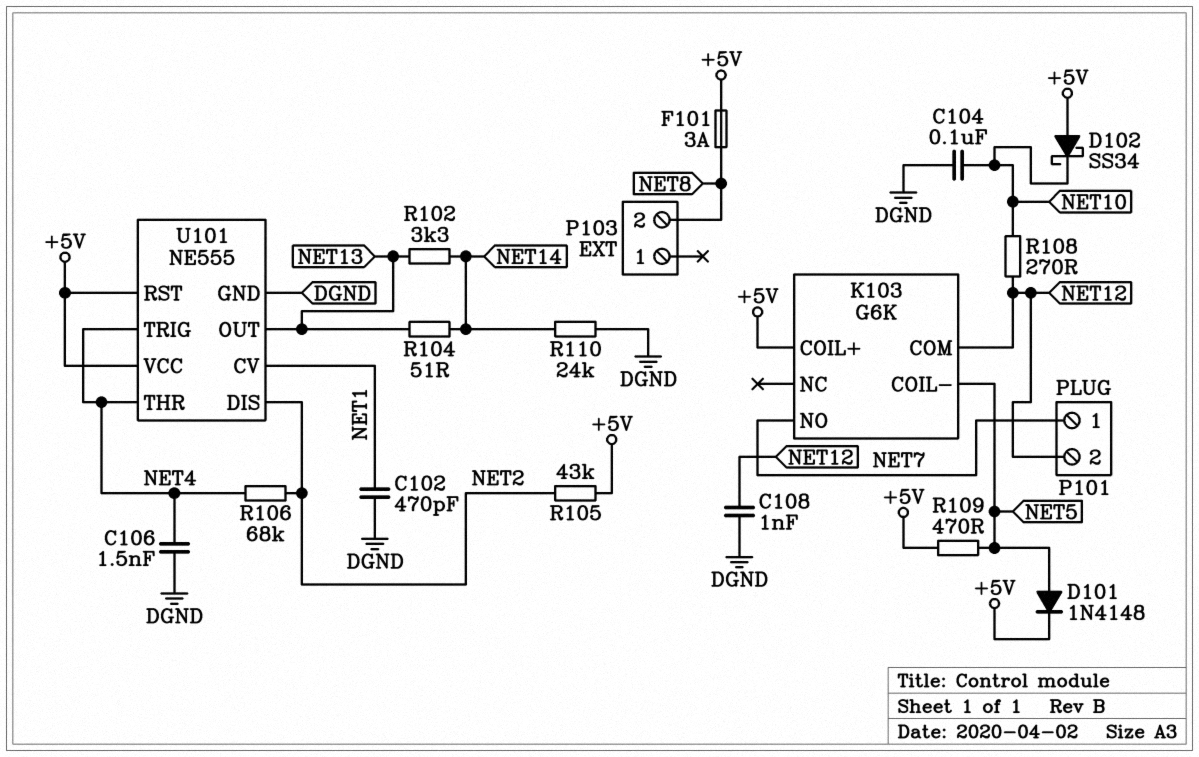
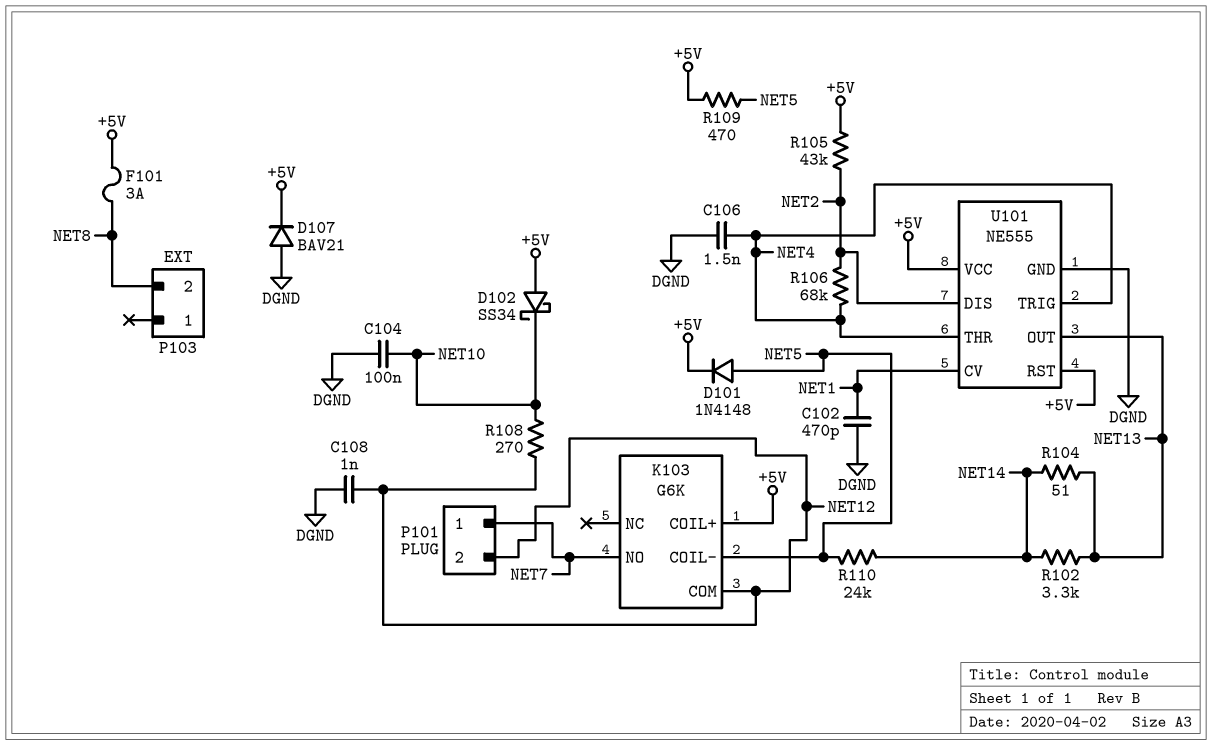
D107: none -> diode BAV21 (A DGND, K +5V)
R110: 24k (DGND, NET14) -> 24k (NET5, NET14)

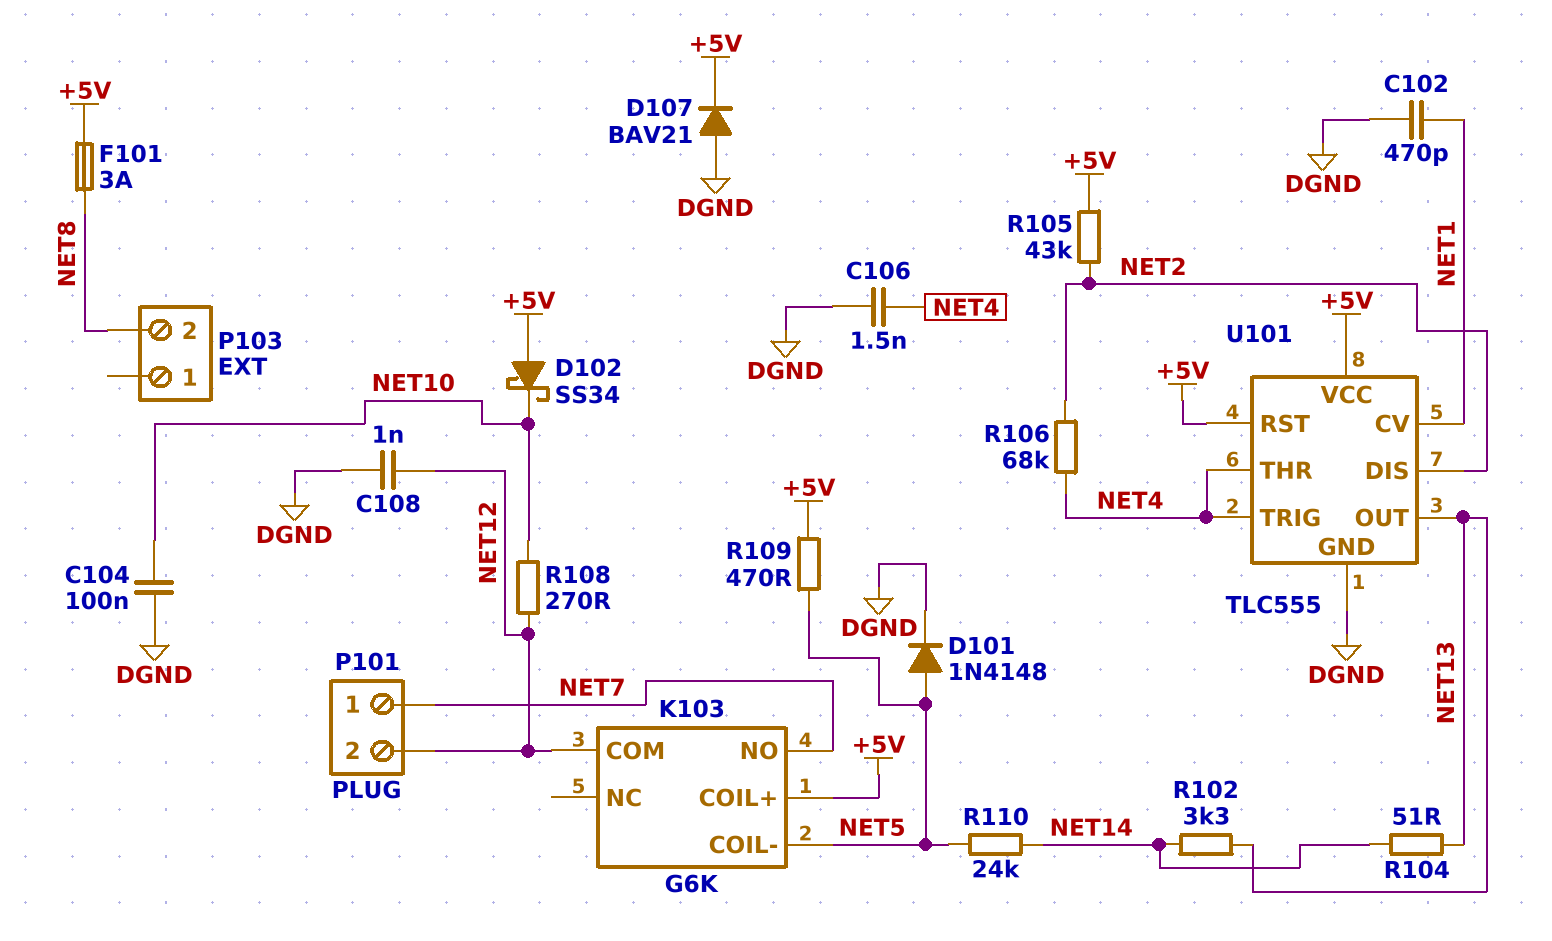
D101: diode 1N4148 (A NET5, K +5V) -> diode 1N4148 (A NET5, K DGND)
U101: NE555 -> TLC555

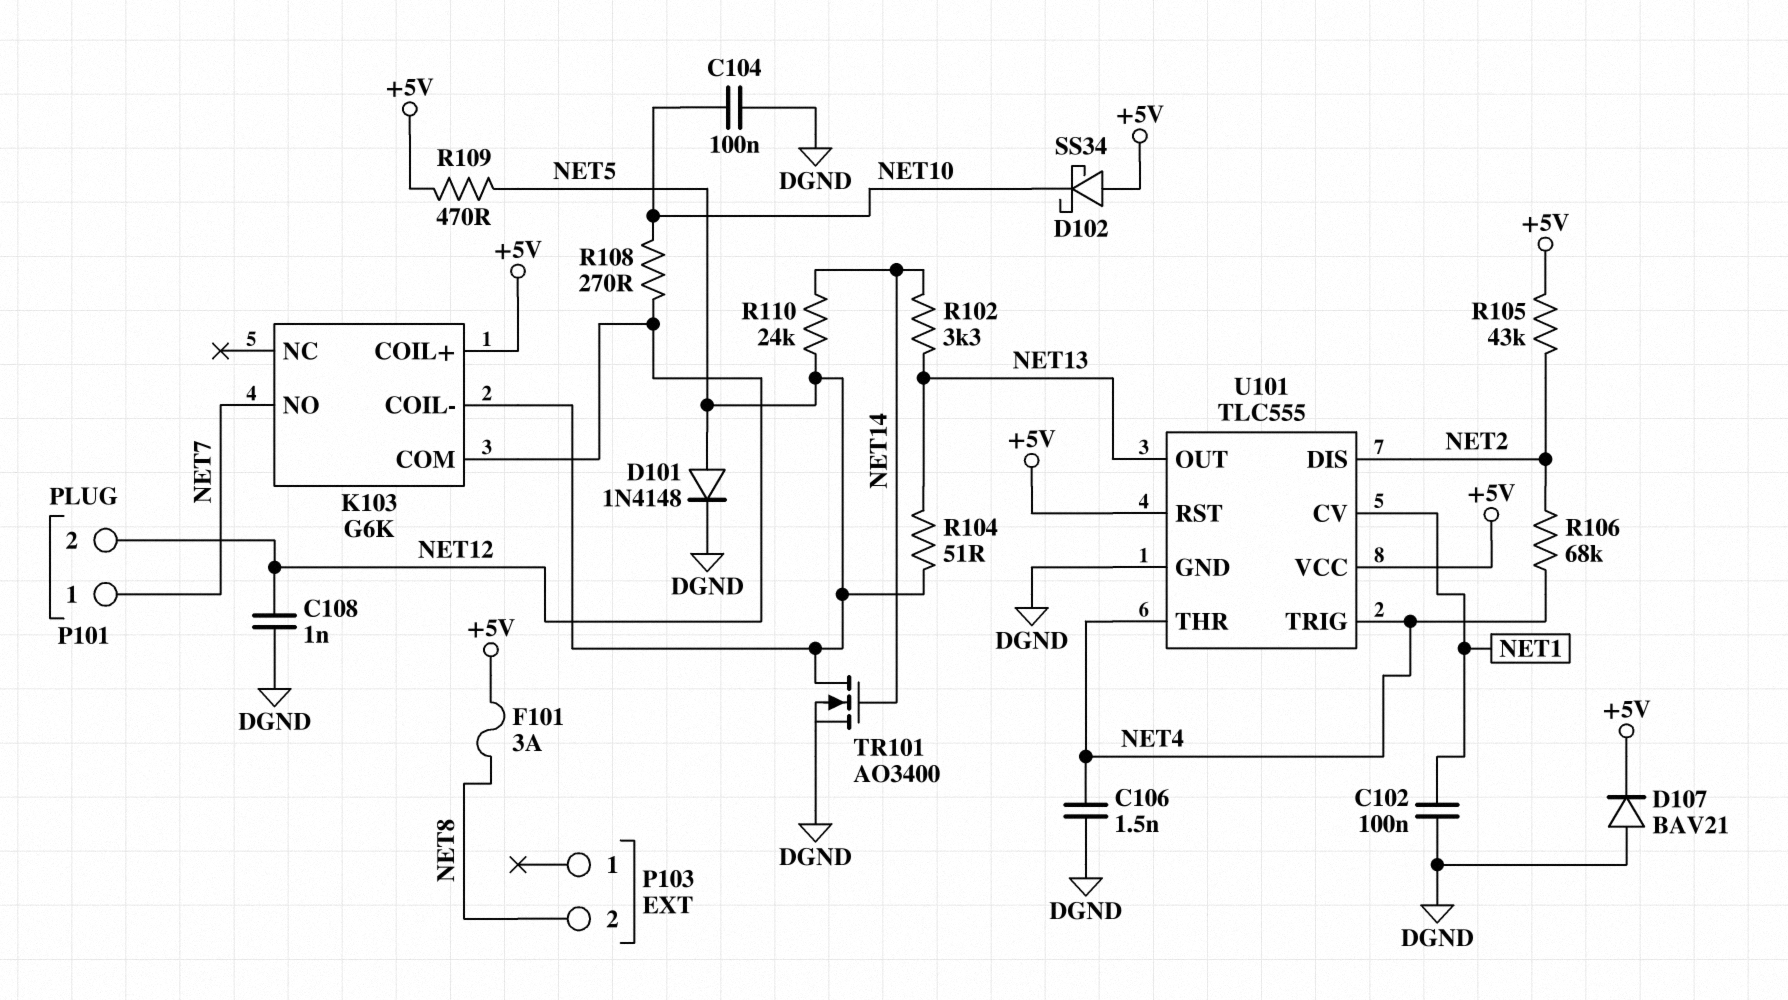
C102: 470pF (DGND, NET1) -> 100nF (DGND, NET1)
R104: 51 (NET13, NET14) -> 51 (NET5, NET13)
TR101: none -> NMOS AO3400 (G NET14, D NET5, S DGND)

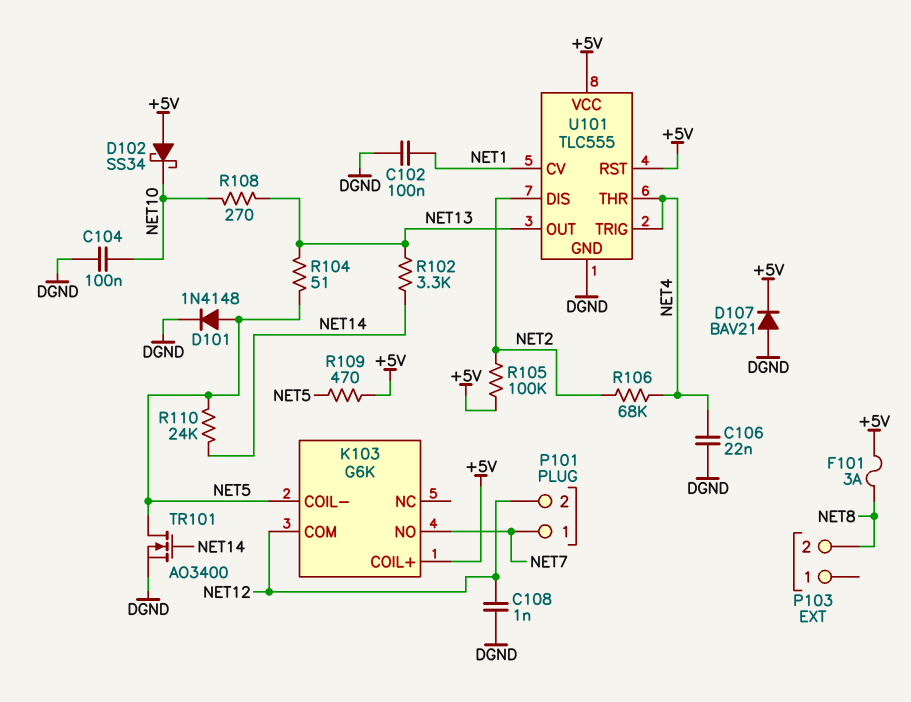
C106: 1.5nF (DGND, NET4) -> 22nF (DGND, NET4)
R105: 43k (+5V, NET2) -> 100k (+5V, NET2)
R108: 270 (NET10, NET12) -> 270 (NET10, NET13)

